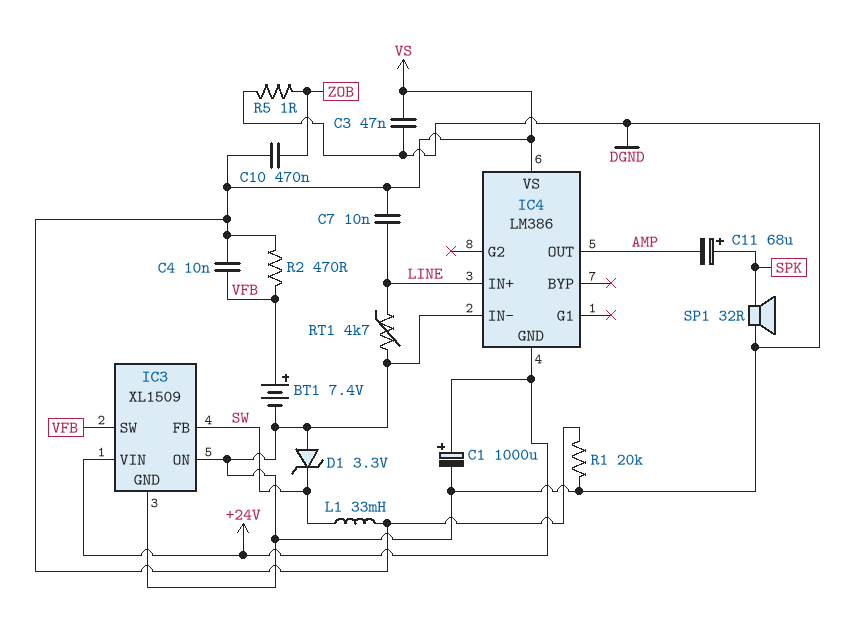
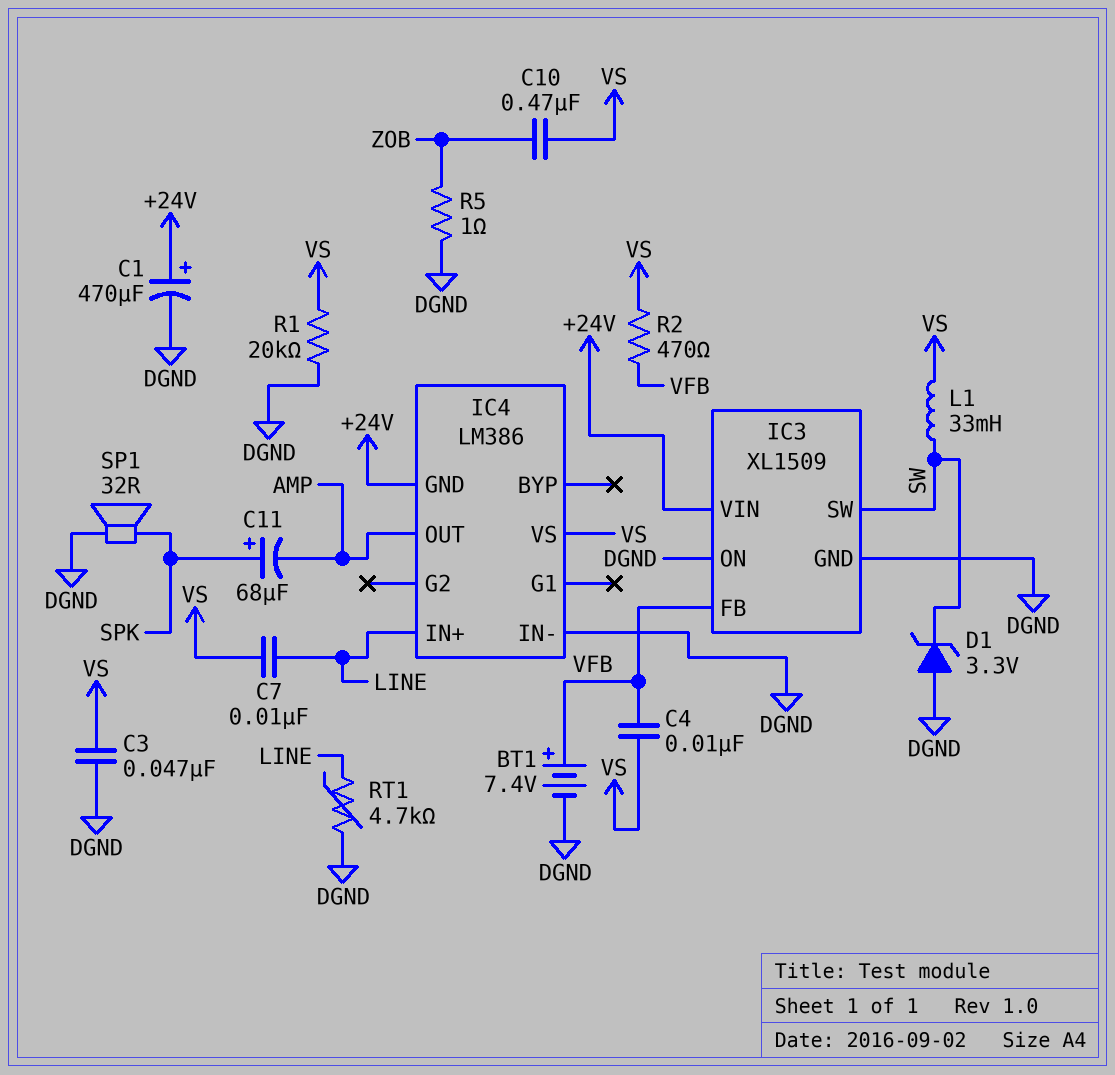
C1: 1000uF (plus +24V, minus DGND) -> 470uF (plus +24V, minus DGND)
IC3 pin FB: SW -> VFB
IC3 pin SW: VFB -> SW

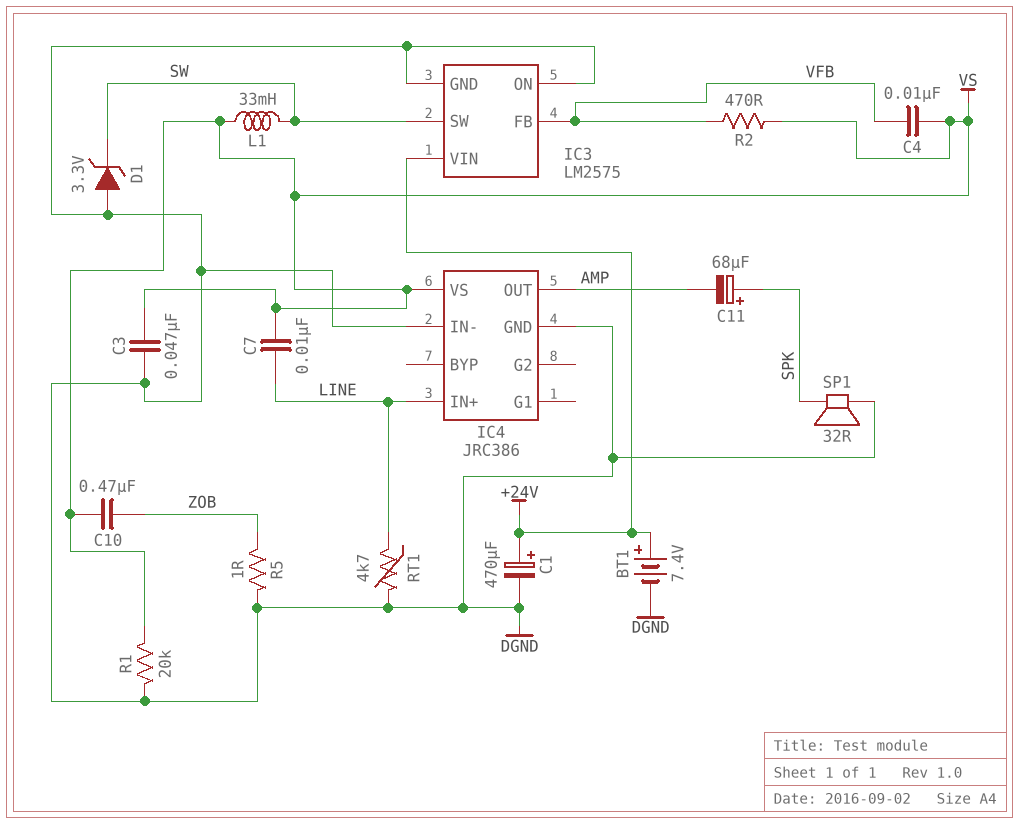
BT1: 7.4V (plus VFB, minus DGND) -> 7.4V (plus +24V, minus DGND)
IC3: XL1509 -> LM2575
IC4: LM386 -> JRC386
IC4 pin GND: +24V -> DGND

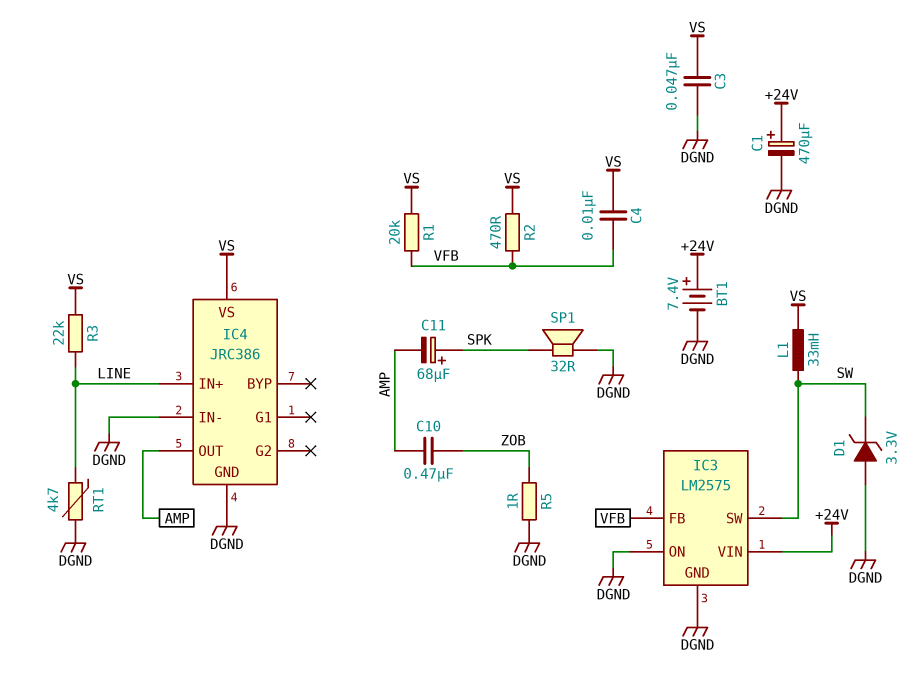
C7: 10nF (LINE, VS) -> none
C10: 470nF (VS, ZOB) -> 470nF (AMP, ZOB)
R1: 20k (DGND, VS) -> 20k (VFB, VS)
R3: none -> 22k (LINE, VS)

